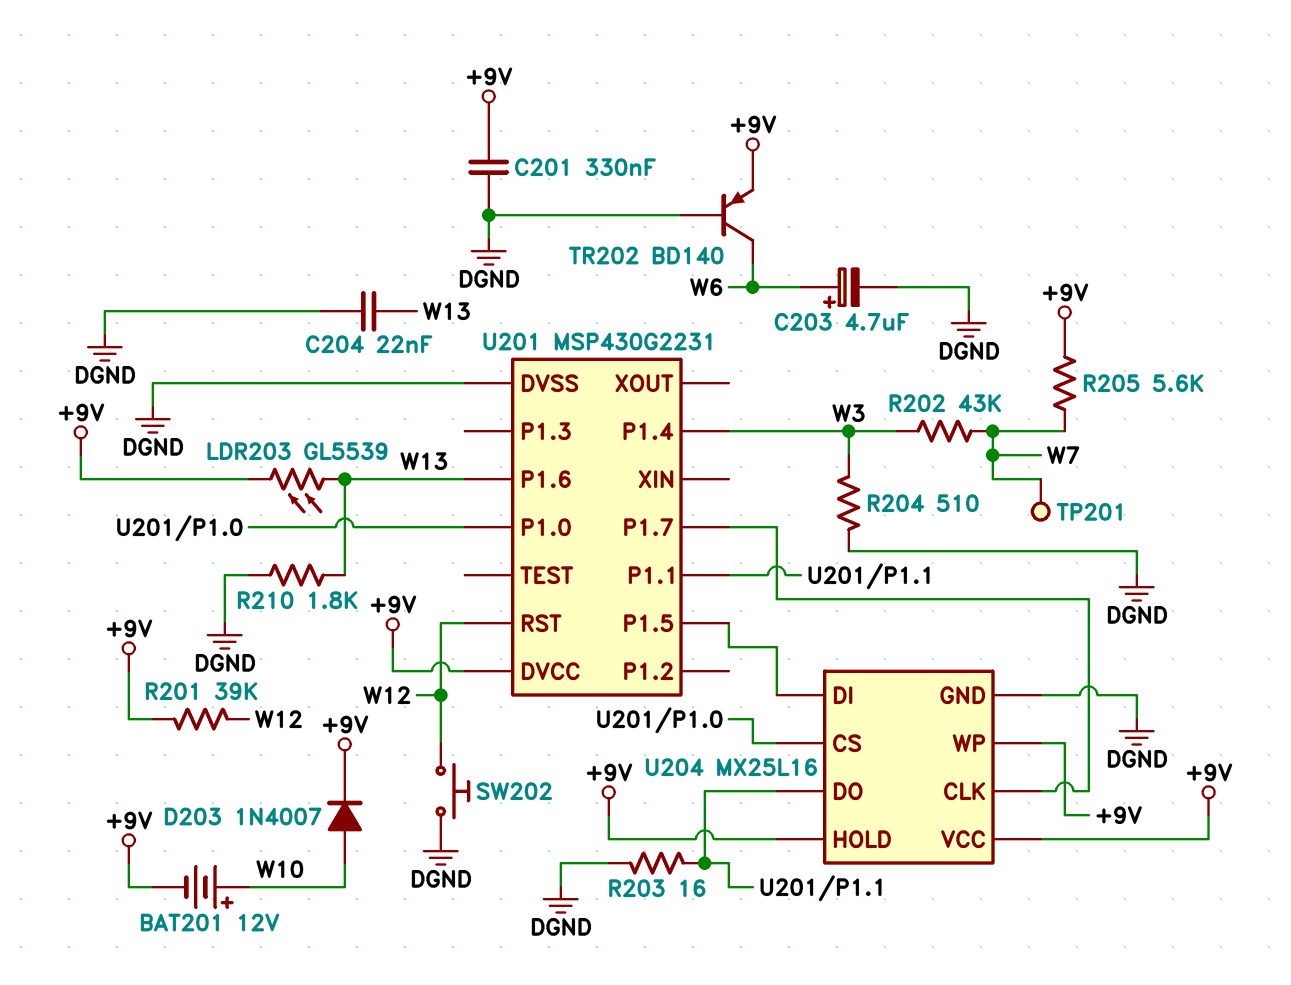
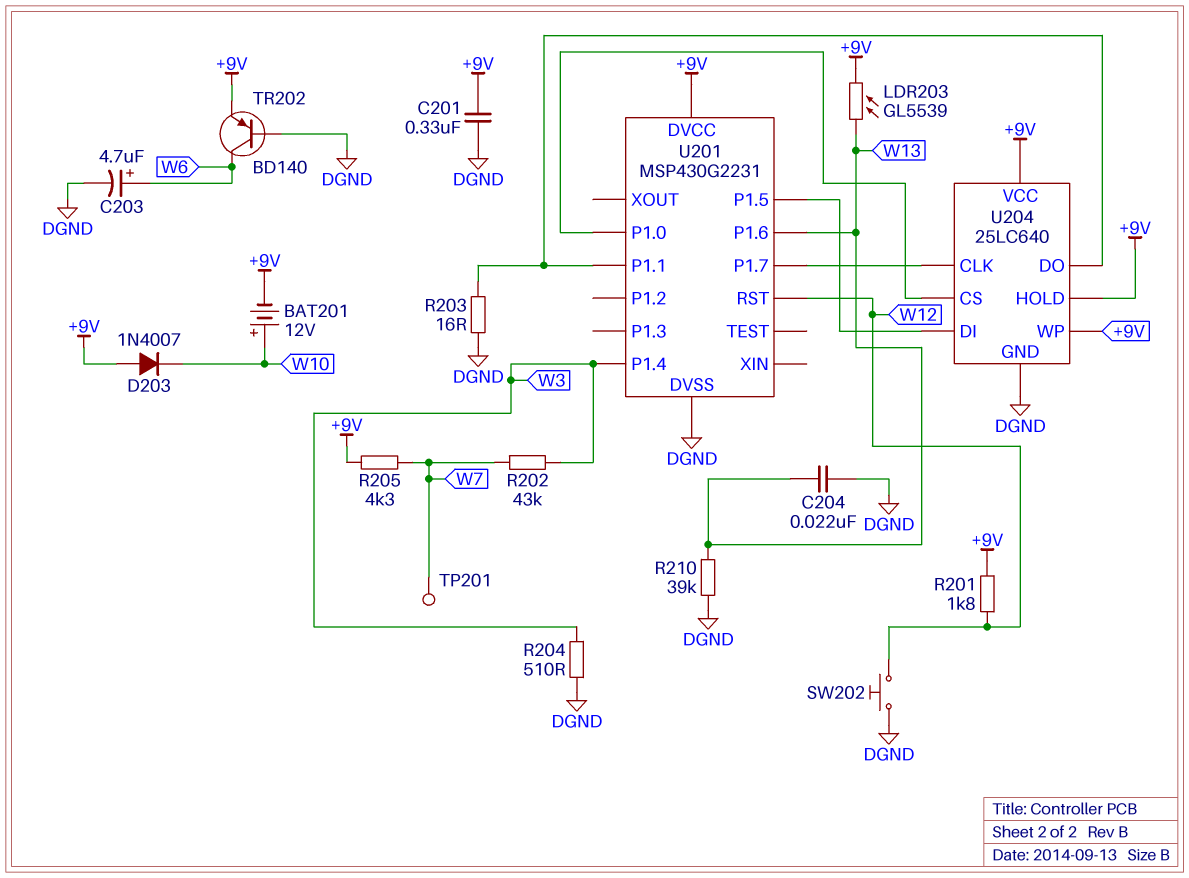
D203: diode 1N4007 (A W10, K +9V) -> diode 1N4007 (A +9V, K W10)
R201: 39k (+9V, W12) -> 1.8k (+9V, W12)
R205: 5.6k (+9V, W7) -> 4.3k (+9V, W7)
R210: 1.8k (DGND, W13) -> 39k (DGND, W13)
U204: MX25L16 -> 25LC640

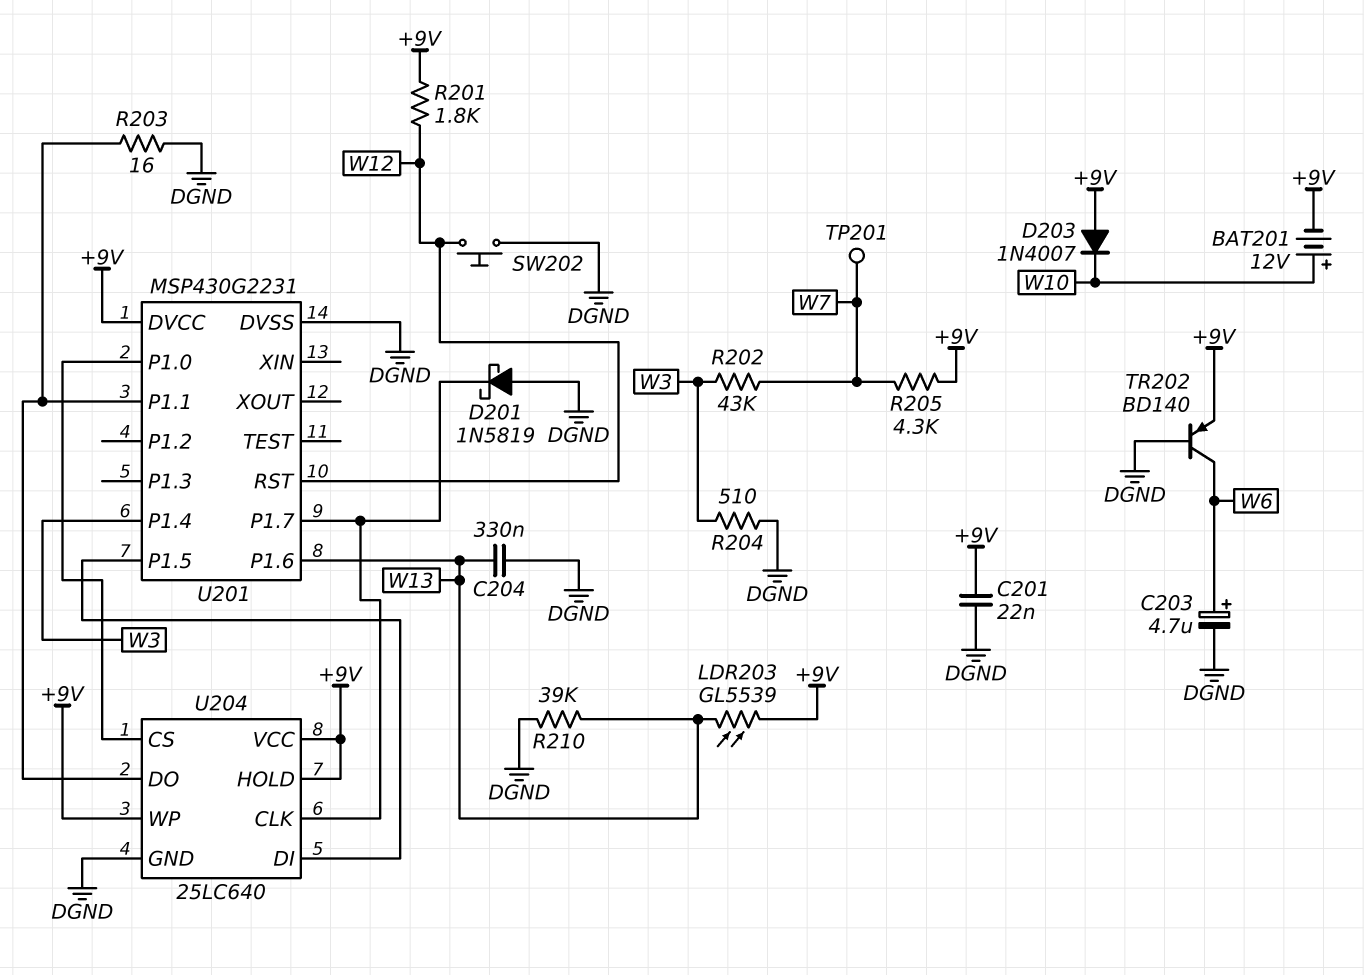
C201: 330nF (+9V, DGND) -> 22nF (+9V, DGND)
C204: 22nF (DGND, W13) -> 330nF (DGND, W13)
D201: none -> schottky 1N5819 (A DGND, K U201/P1.7)

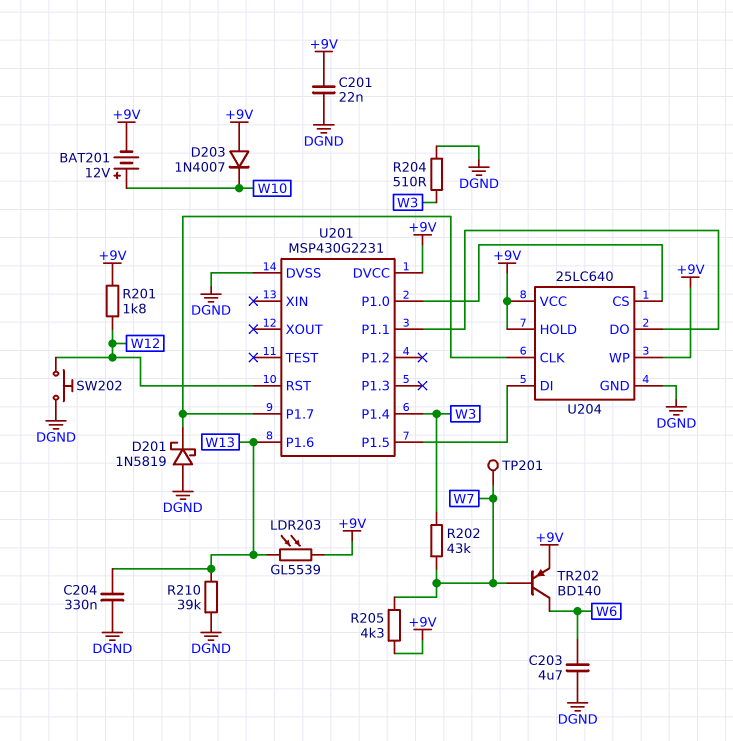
C203: 4.7uF (plus W6, minus DGND) -> 4.7uF (DGND, W6)
R203: 16 (DGND, U201/P1.1) -> none
TR202: PNP BD140 (B DGND, C W6, E +9V) -> PNP BD140 (B W7, C W6, E +9V)

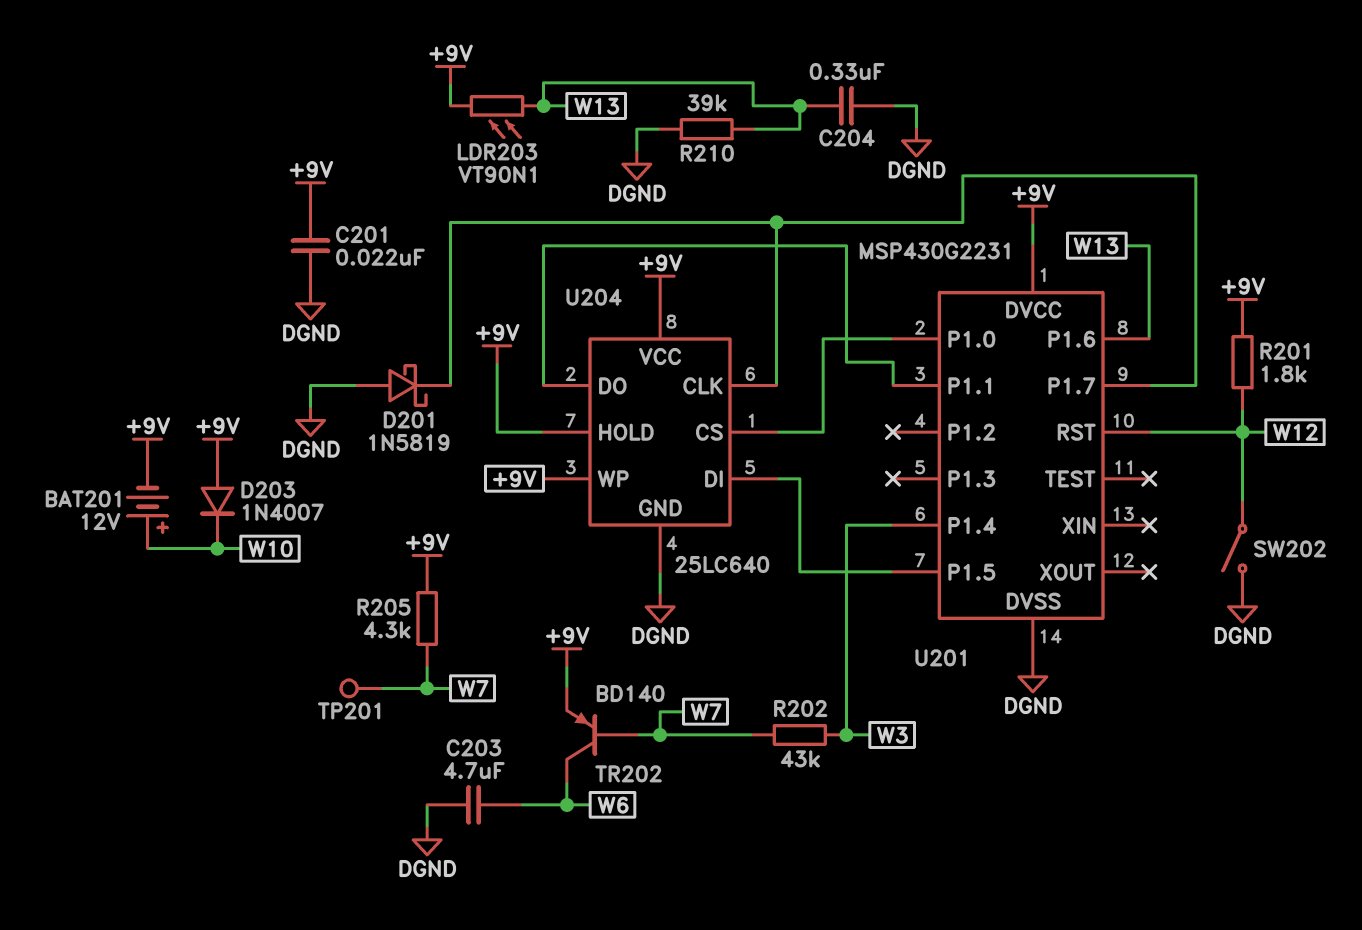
LDR203: GL5539 (+9V, W13) -> VT90N1 (+9V, W13)
R204: 510 (DGND, W3) -> none
SW202: button (DGND, W12) -> switch (DGND, W12)

